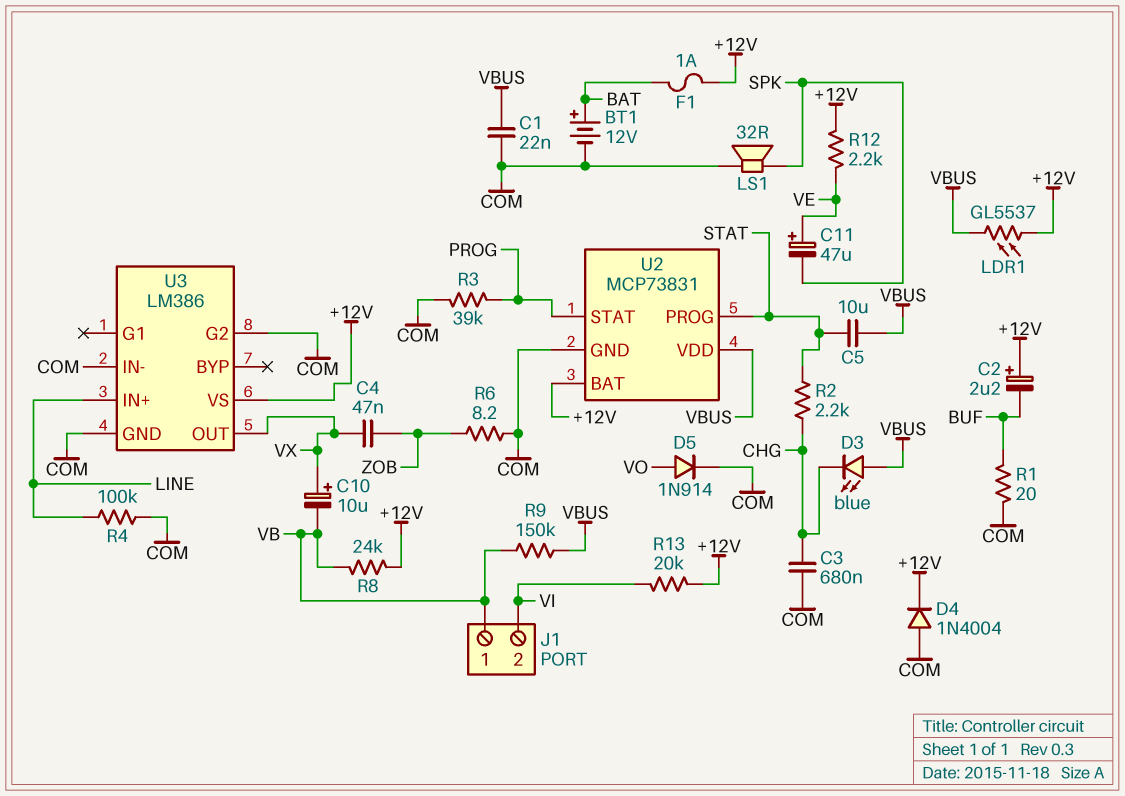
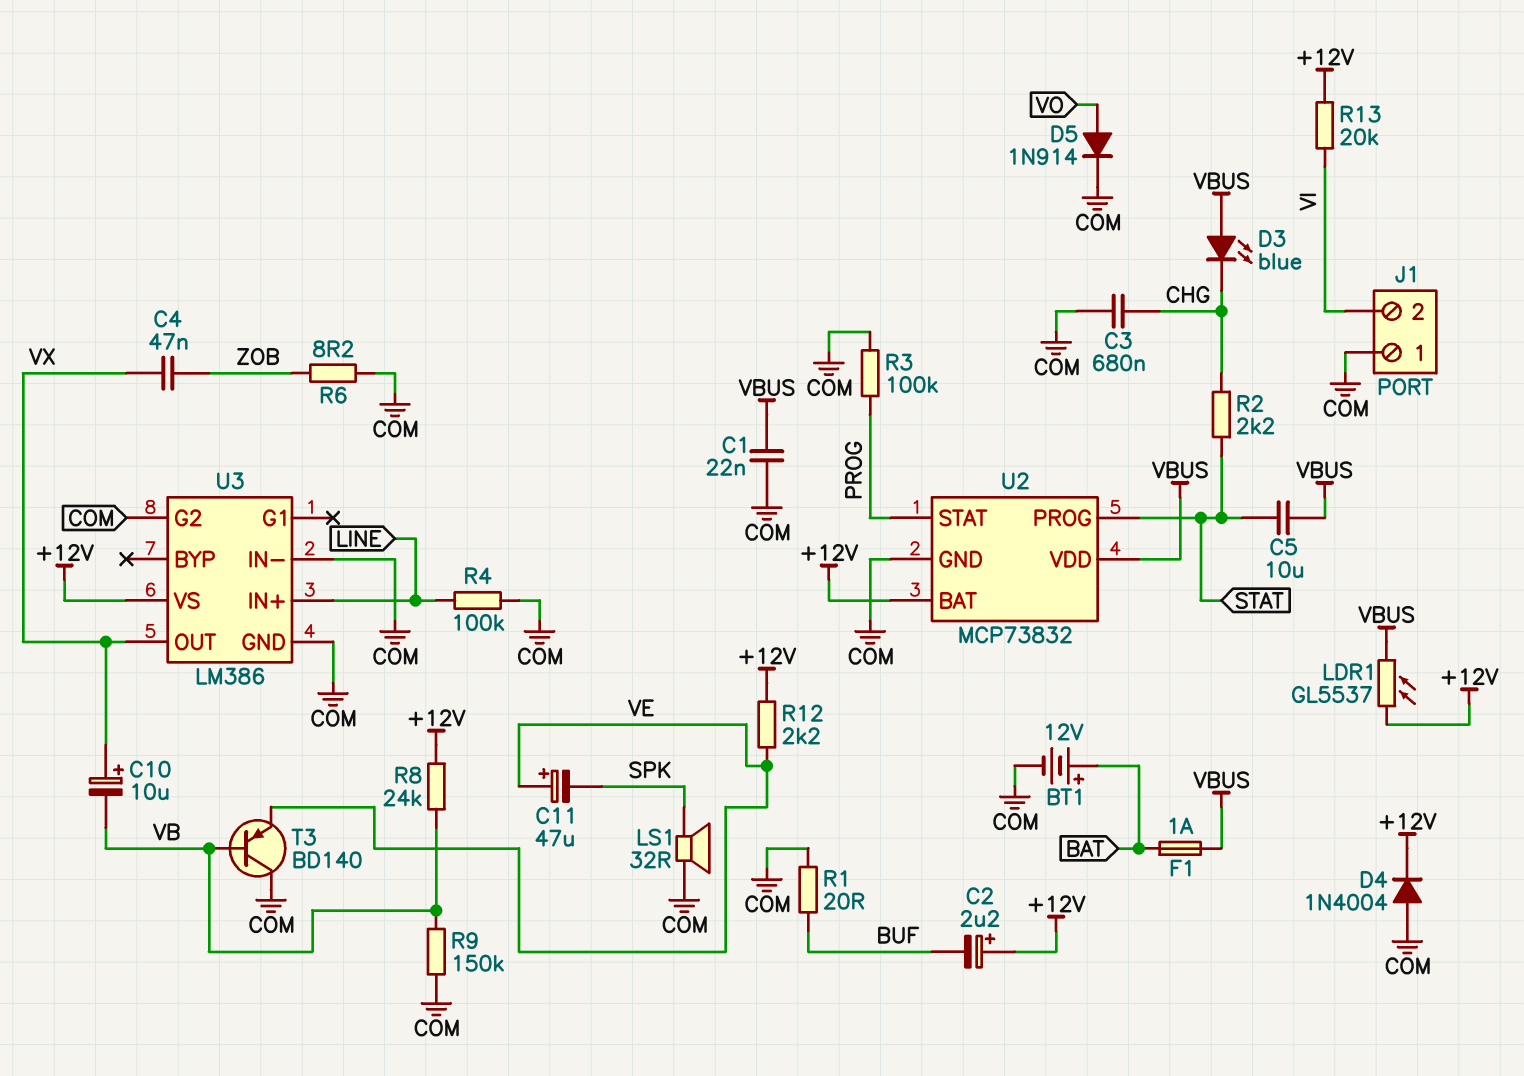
F1: 1A (+12V, BAT) -> 1A (BAT, VBUS)
J1 pin 1: VB -> COM
R3: 39k (COM, PROG) -> 100k (COM, PROG)
R9: 150k (VB, VBUS) -> 150k (COM, VB)
T3: none -> PNP BD140 (B VB, C COM, E VE)
U2: MCP73831 -> MCP73832

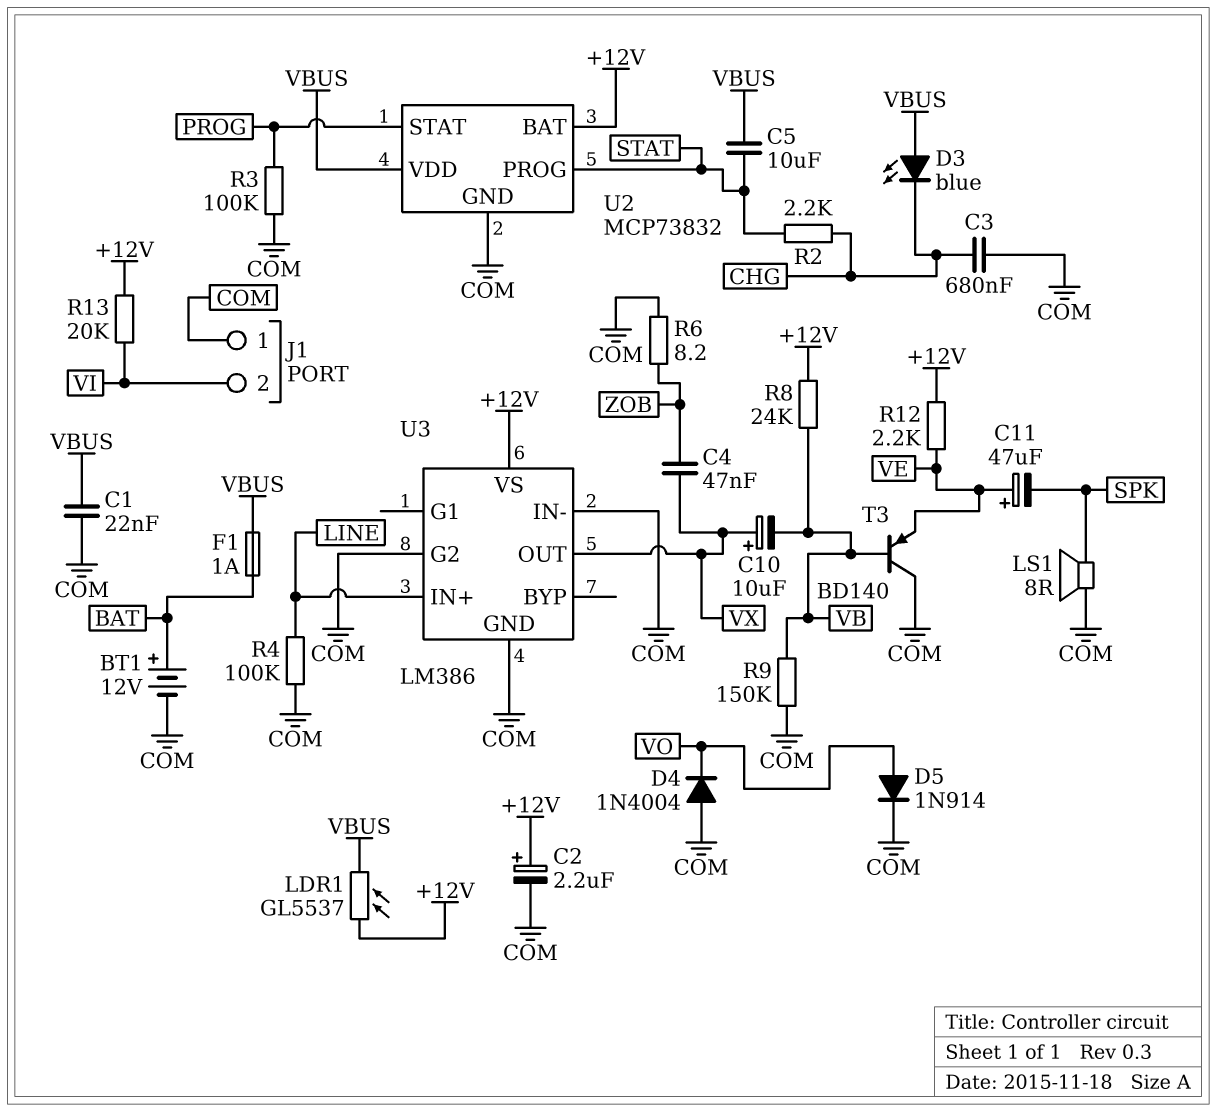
C2: 2.2uF (plus +12V, minus BUF) -> 2.2uF (plus +12V, minus COM)
D4: diode 1N4004 (A COM, K +12V) -> diode 1N4004 (A COM, K VO)
LS1: speaker 32R (COM, SPK) -> speaker 8R (COM, SPK)
R1: 20 (BUF, COM) -> none

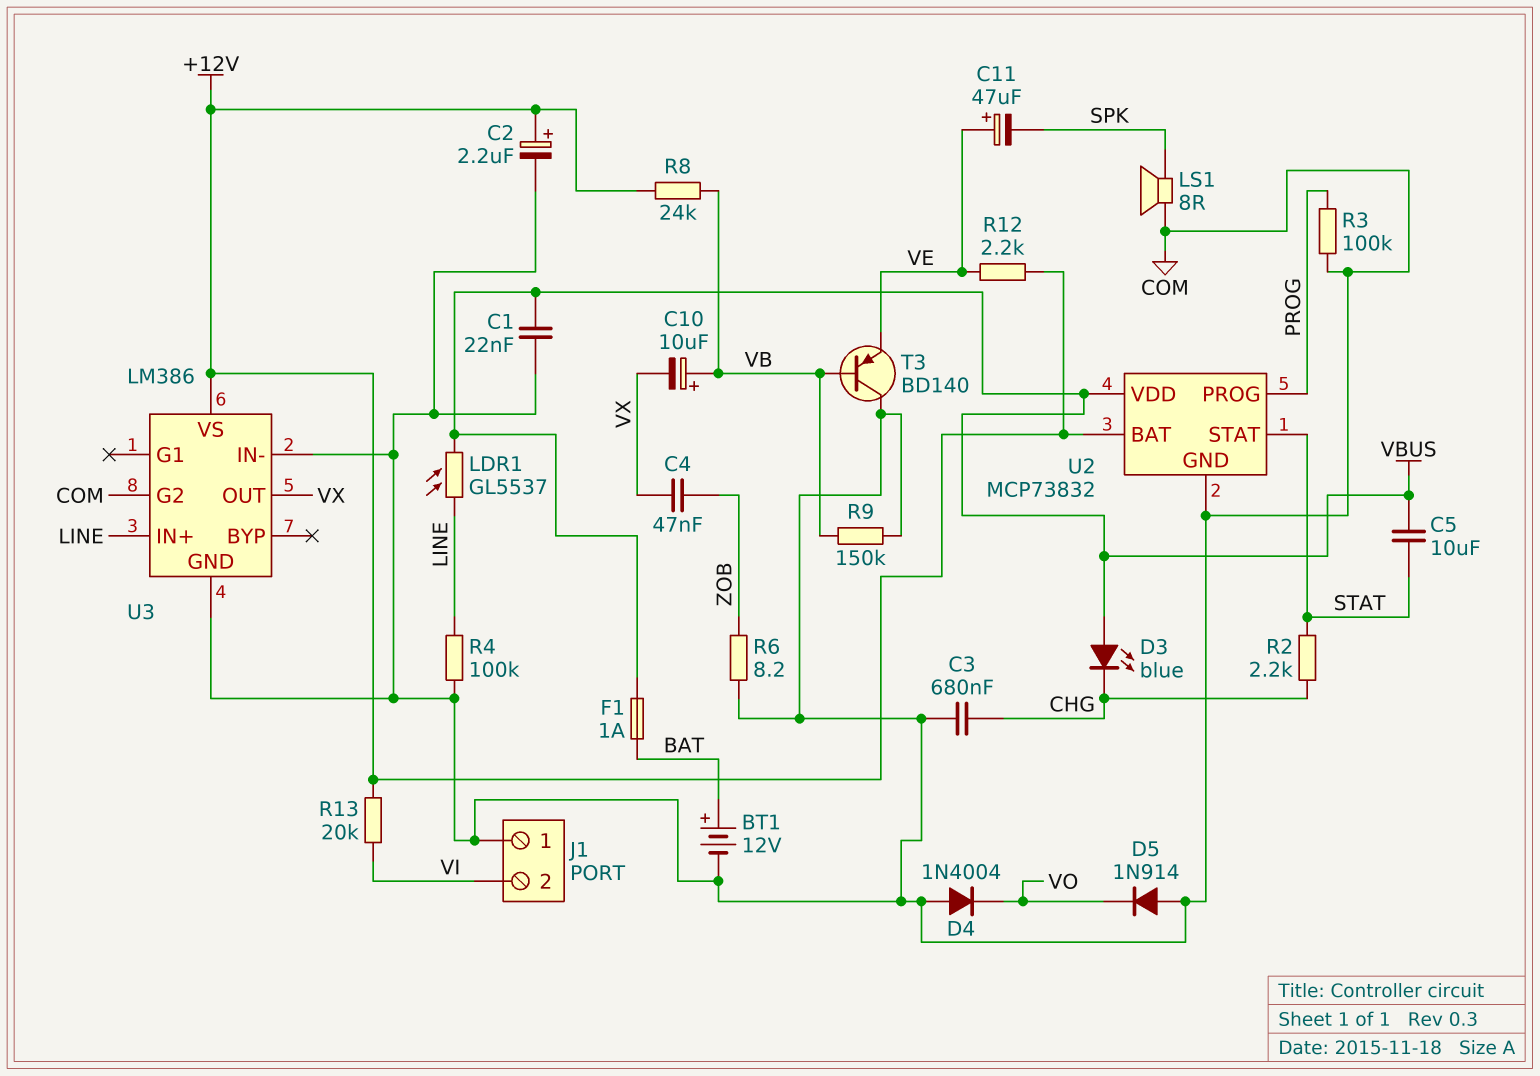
C10: 10uF (plus VX, minus VB) -> 10uF (plus VB, minus VX)
D5: diode 1N914 (A VO, K COM) -> diode 1N914 (A COM, K VO)
LDR1: GL5537 (+12V, VBUS) -> GL5537 (LINE, VBUS)
U2 pin PROG: STAT -> PROG
U2 pin STAT: PROG -> STAT

